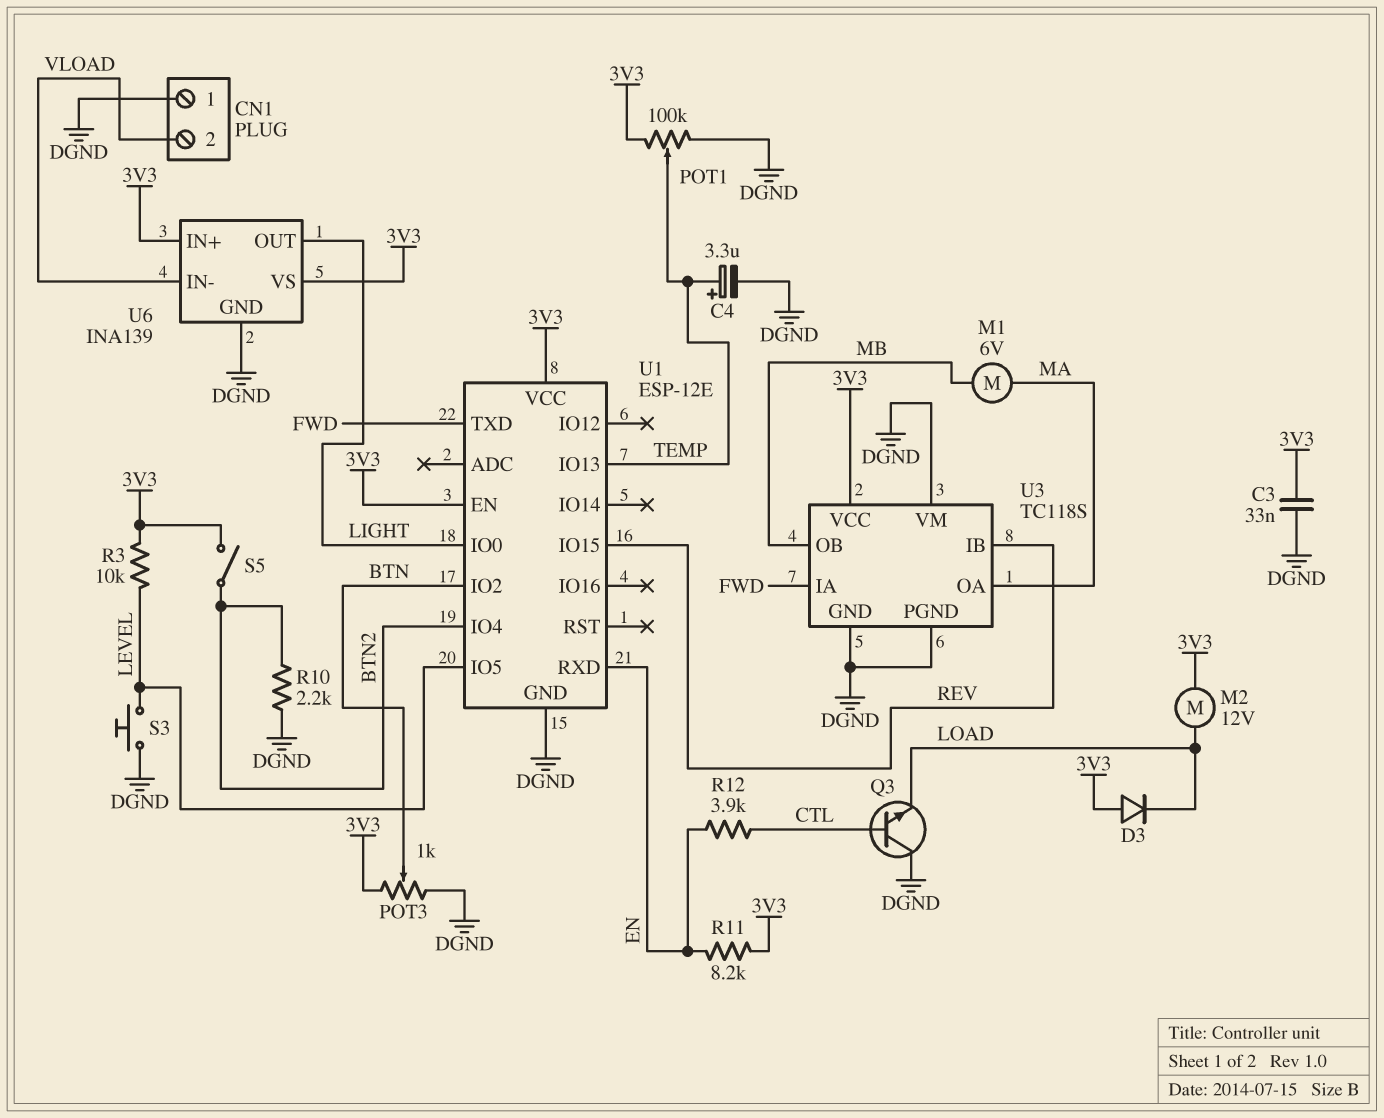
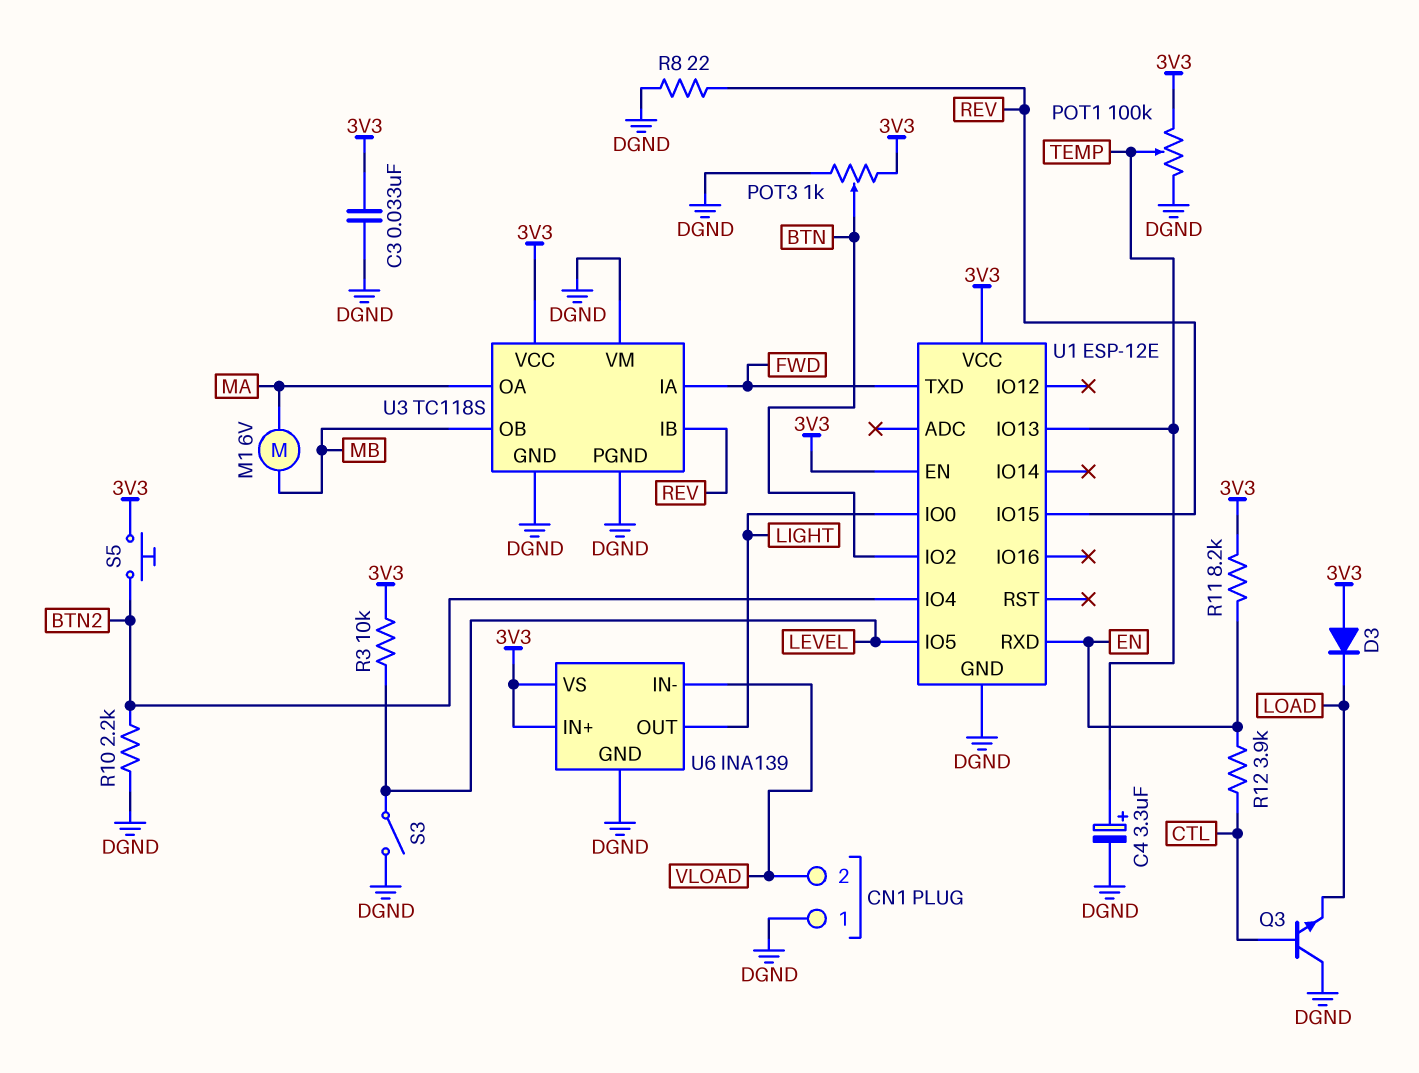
M2: motor 12V (3V3, LOAD) -> none
R8: none -> 22 (DGND, REV)
S3: button (DGND, LEVEL) -> switch (DGND, LEVEL)
S5: switch (3V3, BTN2) -> button (3V3, BTN2)

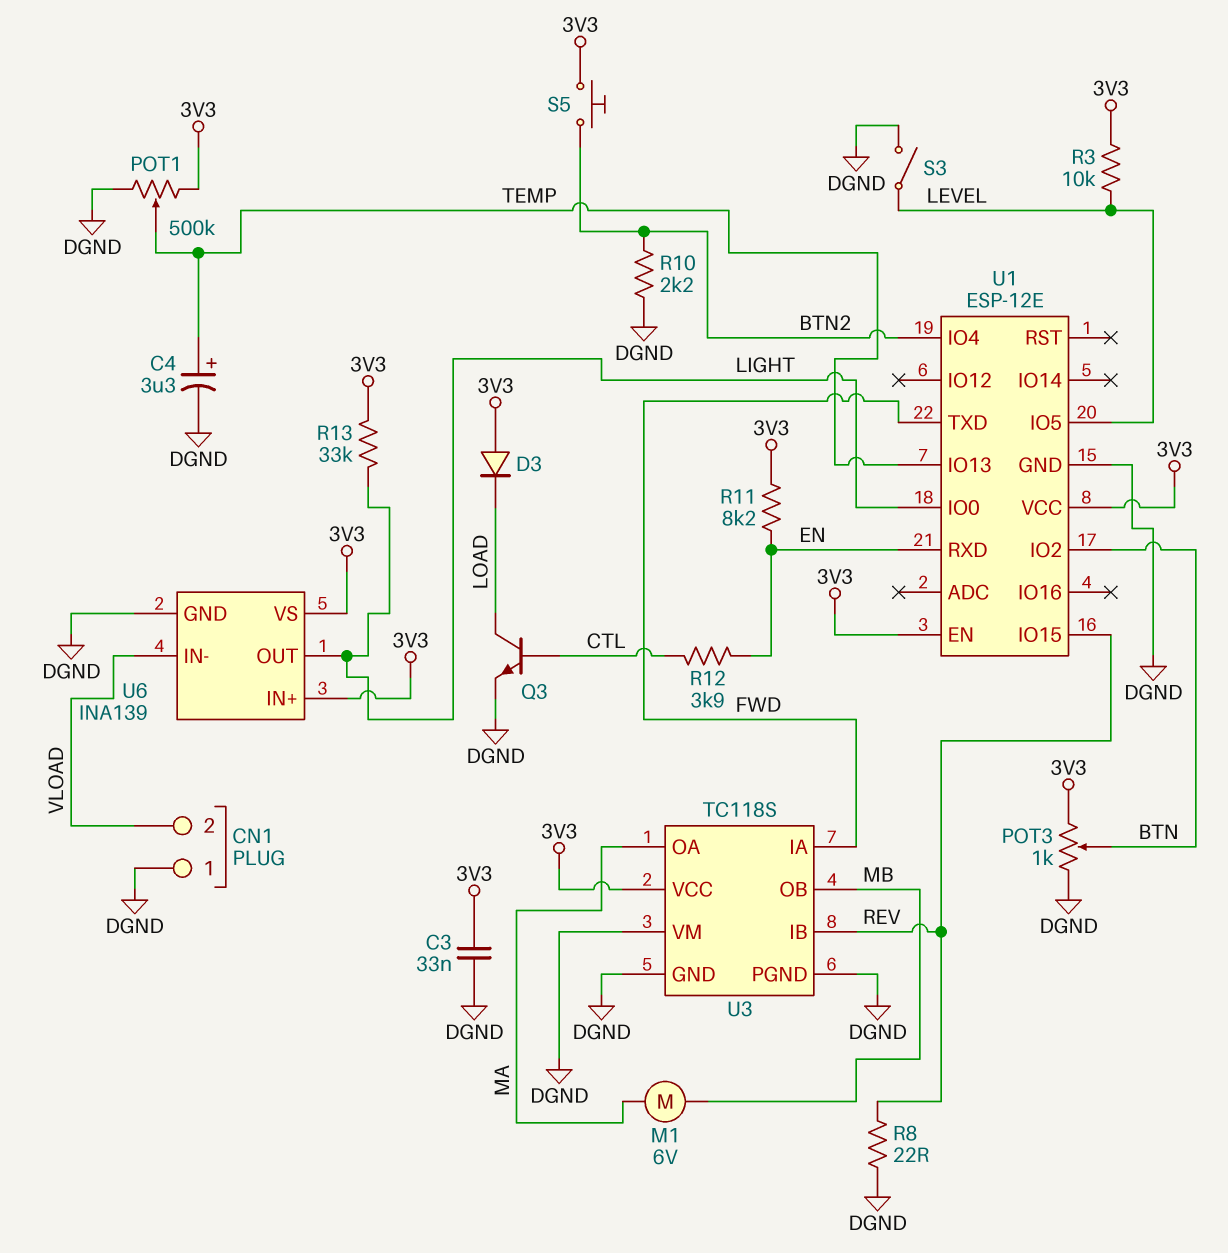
POT1: 100k (3V3, DGND, wiper TEMP) -> 500k (3V3, DGND, wiper TEMP)
Q3: NPN (B CTL, C DGND, E LOAD) -> NPN (B CTL, C LOAD, E DGND)
R13: none -> 33k (3V3, LIGHT)

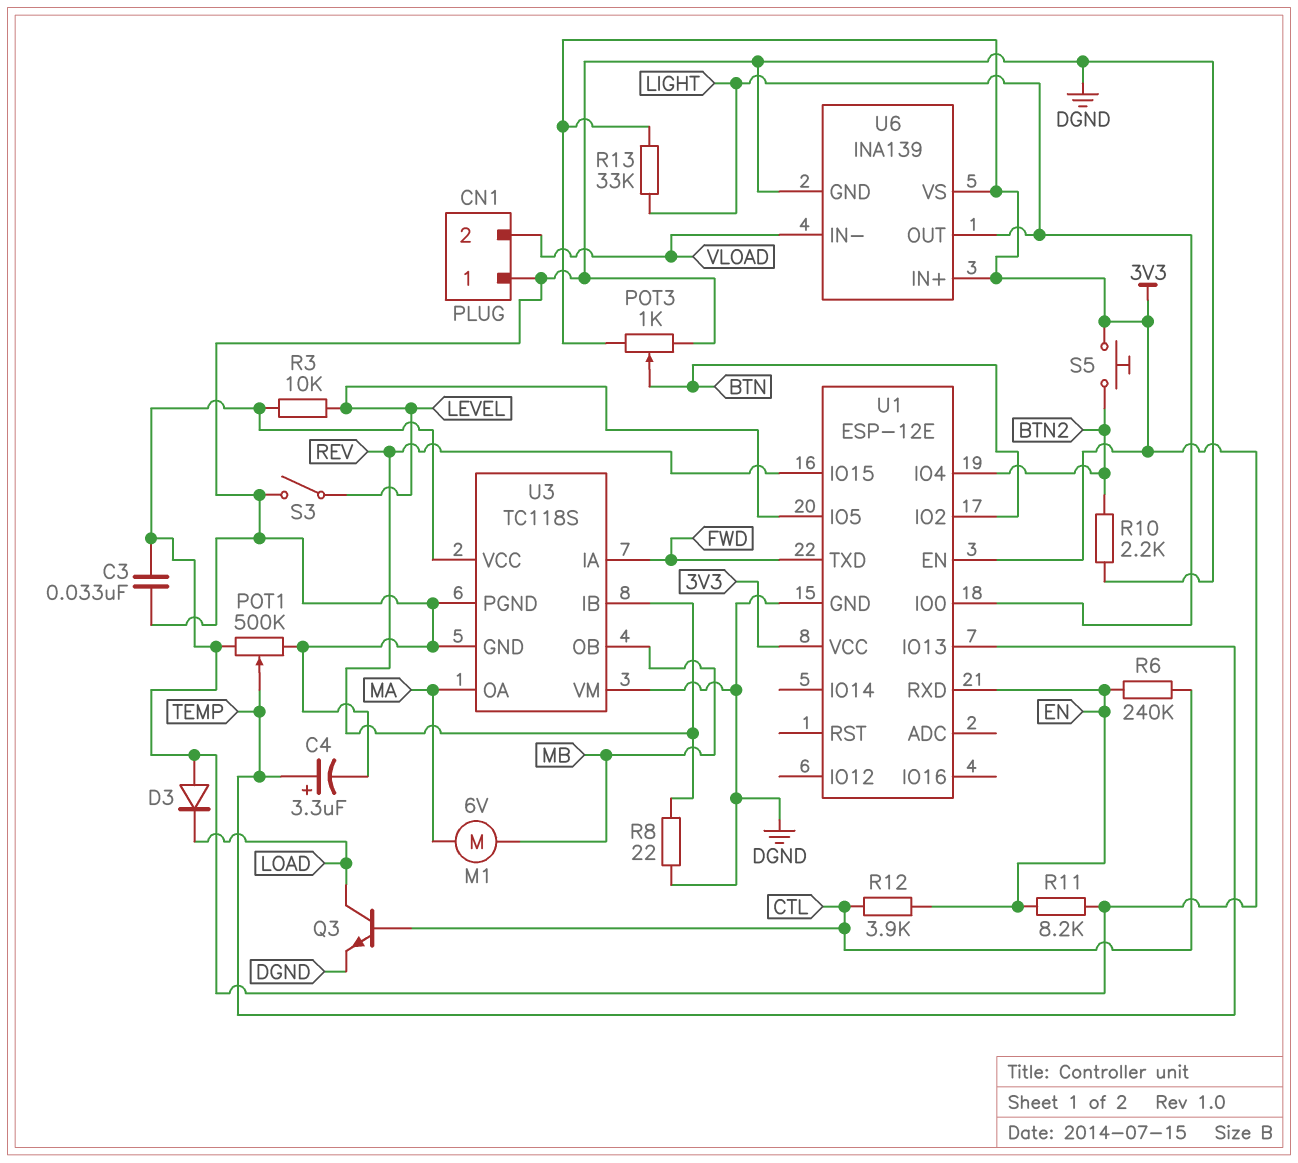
R6: none -> 240k (CTL, EN)

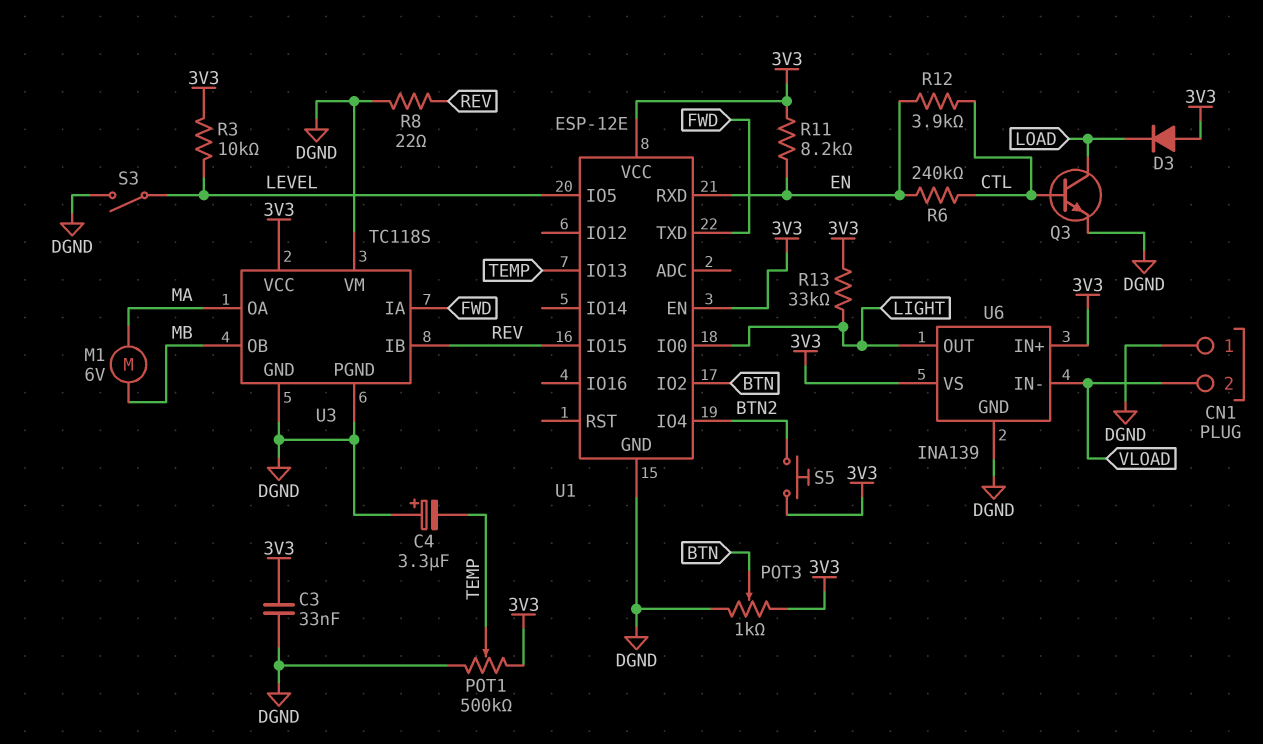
C4: 3.3uF (plus TEMP, minus DGND) -> 3.3uF (plus DGND, minus TEMP)
R10: 2.2k (BTN2, DGND) -> none

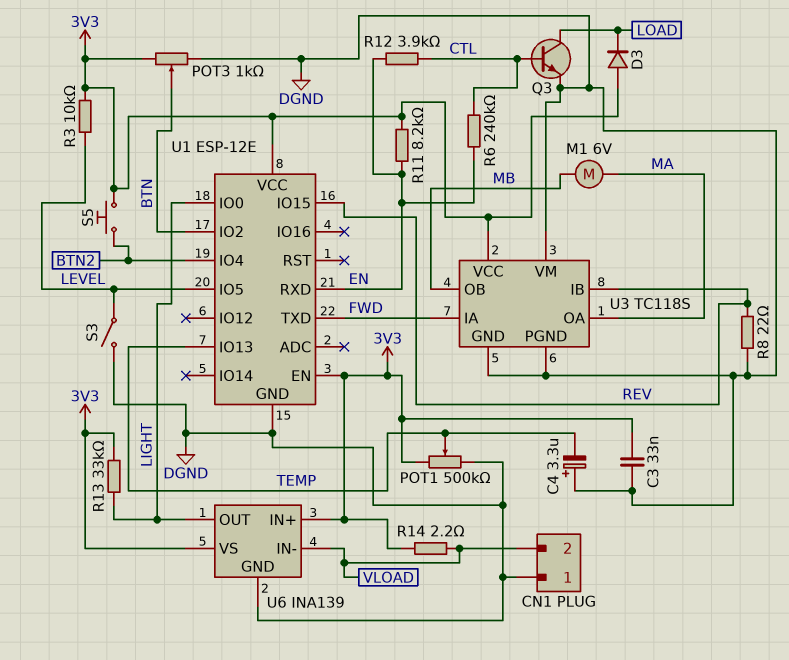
R14: none -> 2.2 (3V3, VLOAD)

